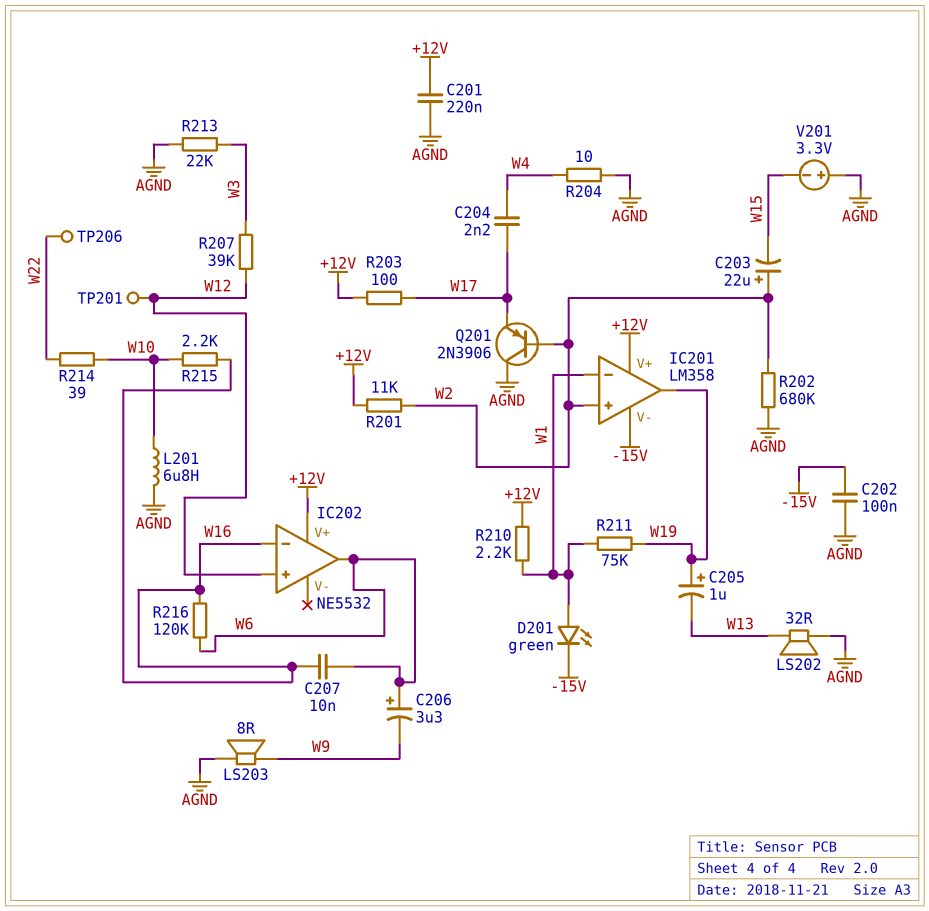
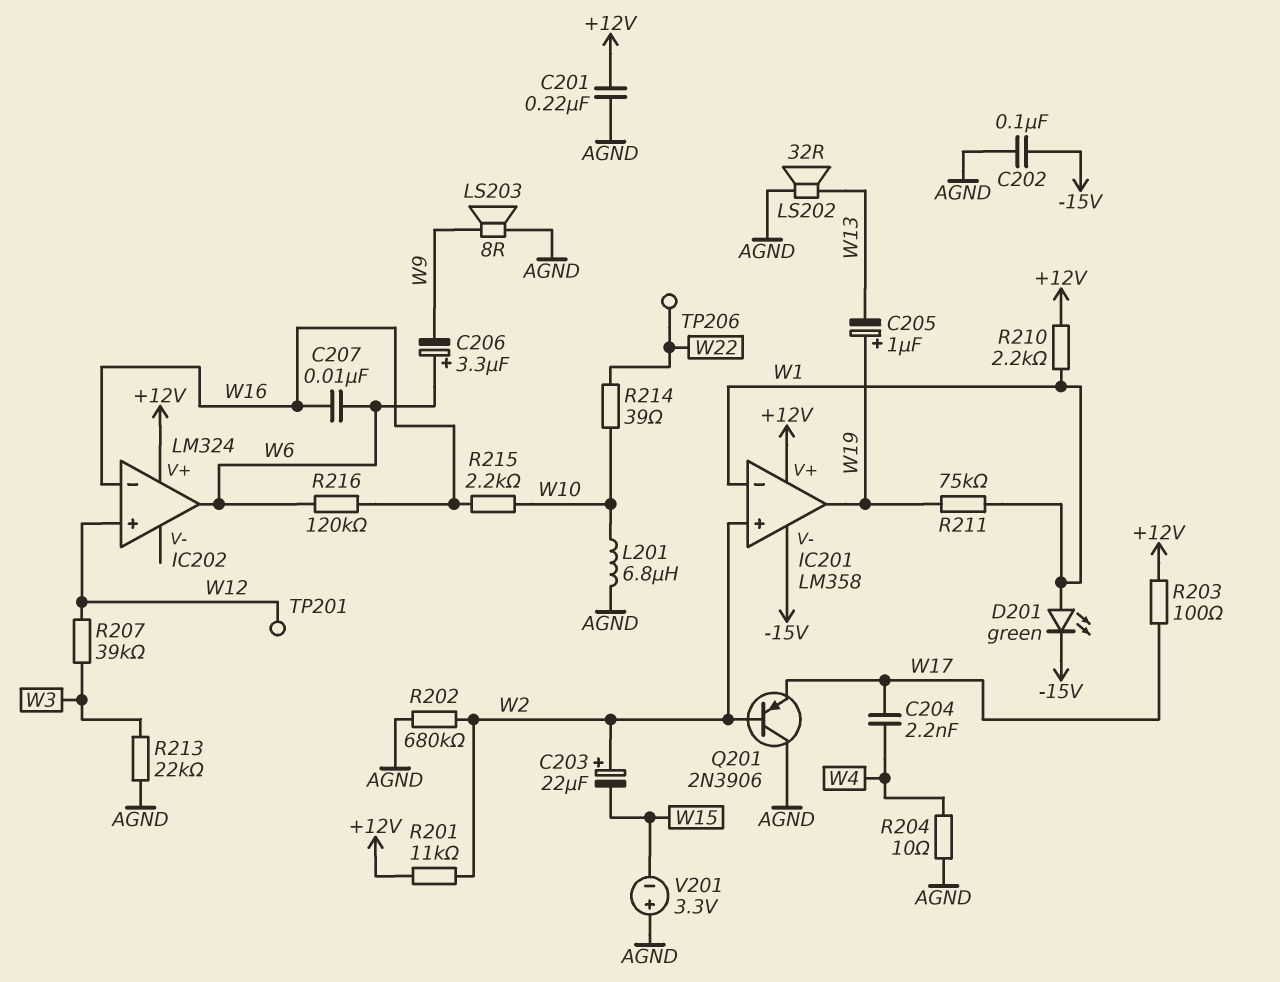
IC202: NE5532 -> LM324

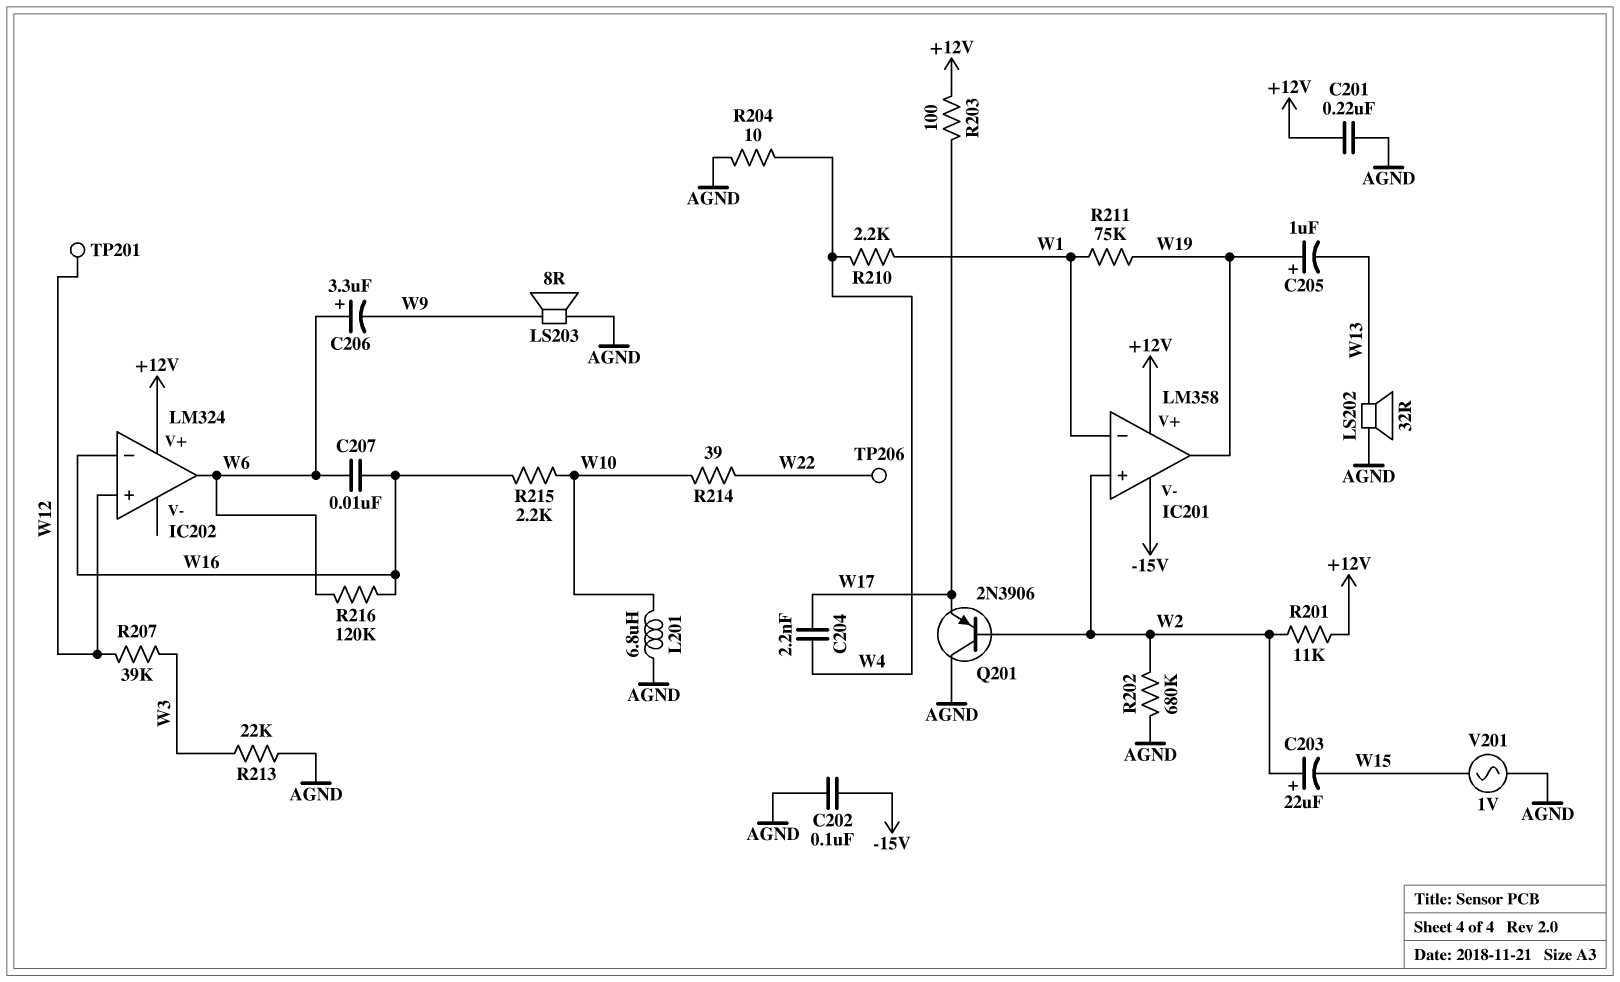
D201: LED green (A W1, K -15V) -> none
R210: 2.2k (+12V, W1) -> 2.2k (W1, W4)
V201: 3.3V (plus AGND, minus W15) -> AC 1V (AGND, W15)

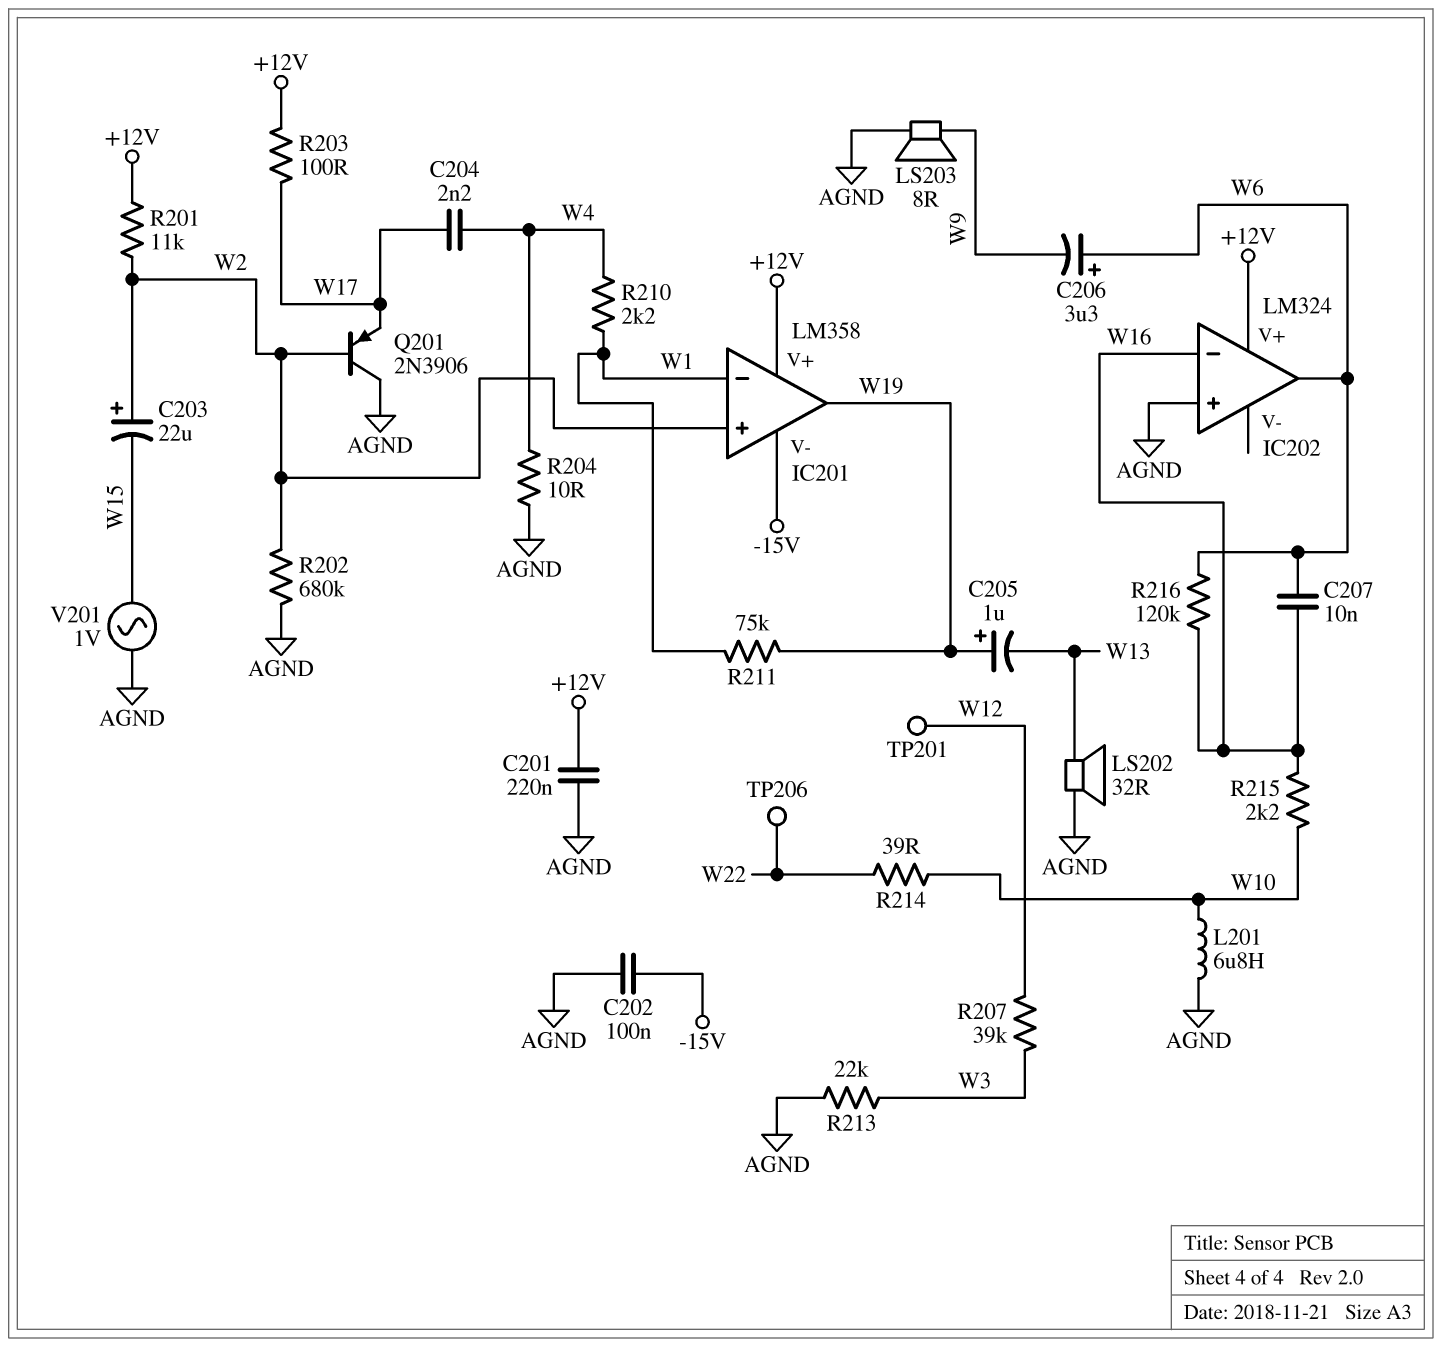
IC202 pin in+: W12 -> AGND

